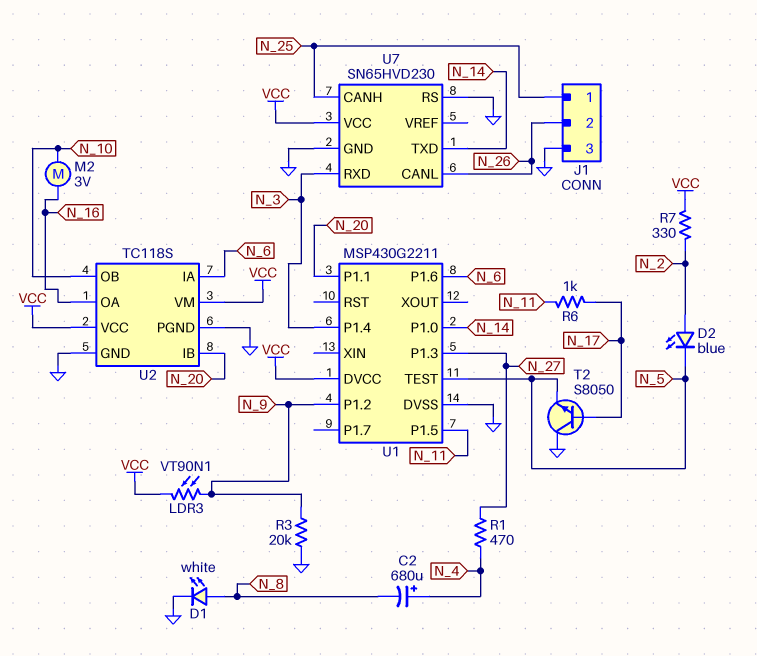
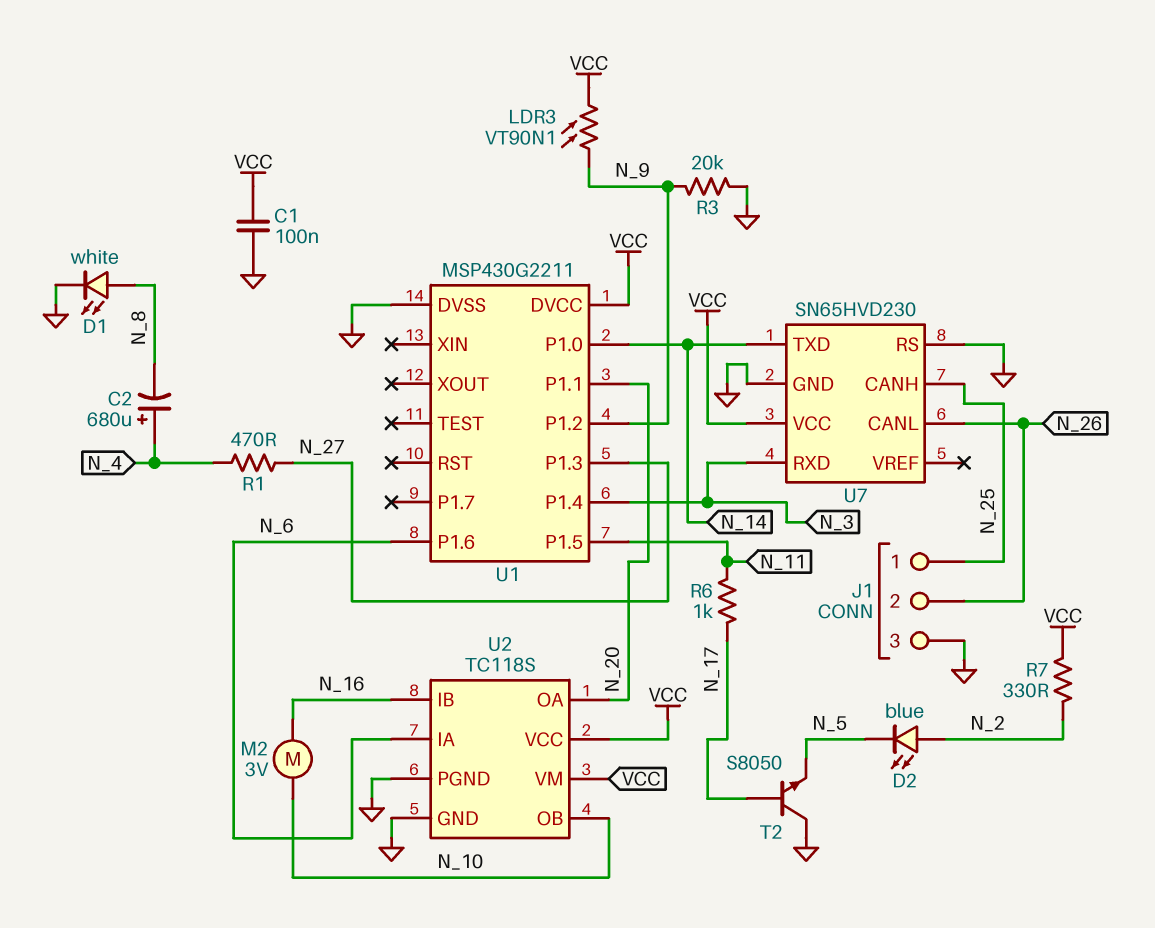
C1: none -> 100nF (GND, VCC)
U1 pin TEST: N_5 -> none
U2 pin IB: N_20 -> N_16
U2 pin OA: N_16 -> N_20

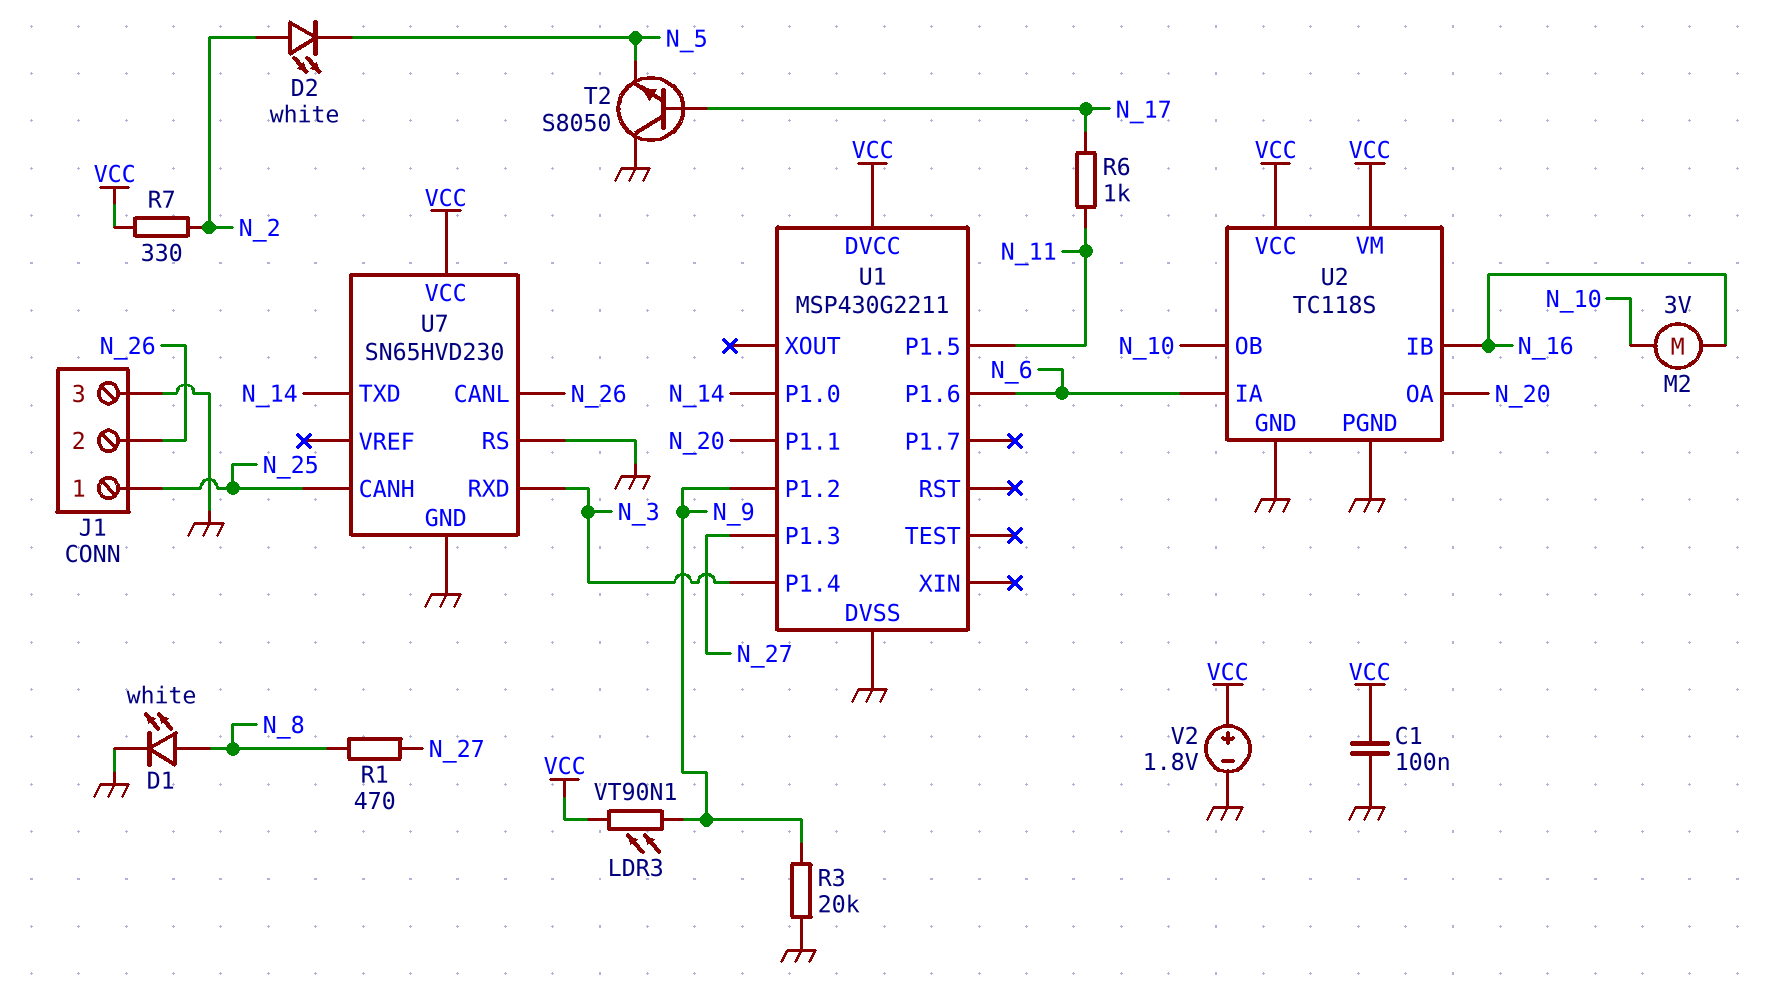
C2: 680uF (plus N_4, minus N_8) -> none
D2: LED blue (A N_2, K N_5) -> LED white (A N_2, K N_5)
R1: 470 (N_4, N_27) -> 470 (N_8, N_27)
V2: none -> 1.8V (plus VCC, minus GND)

